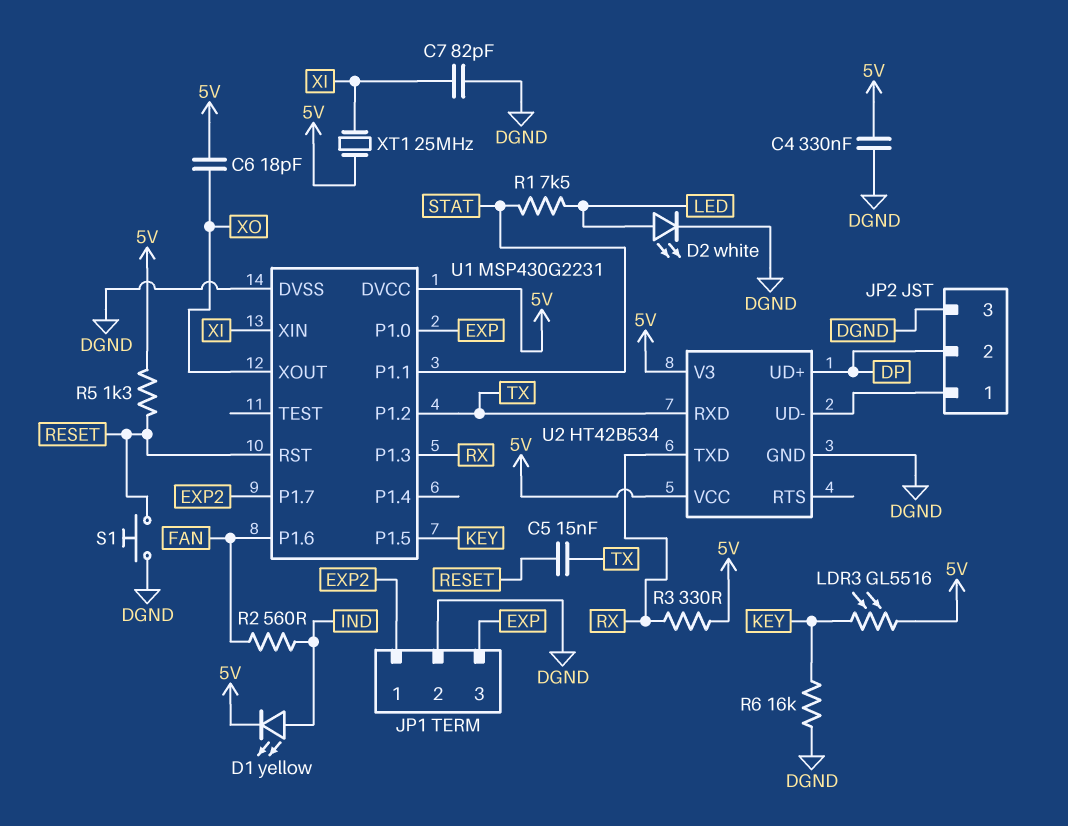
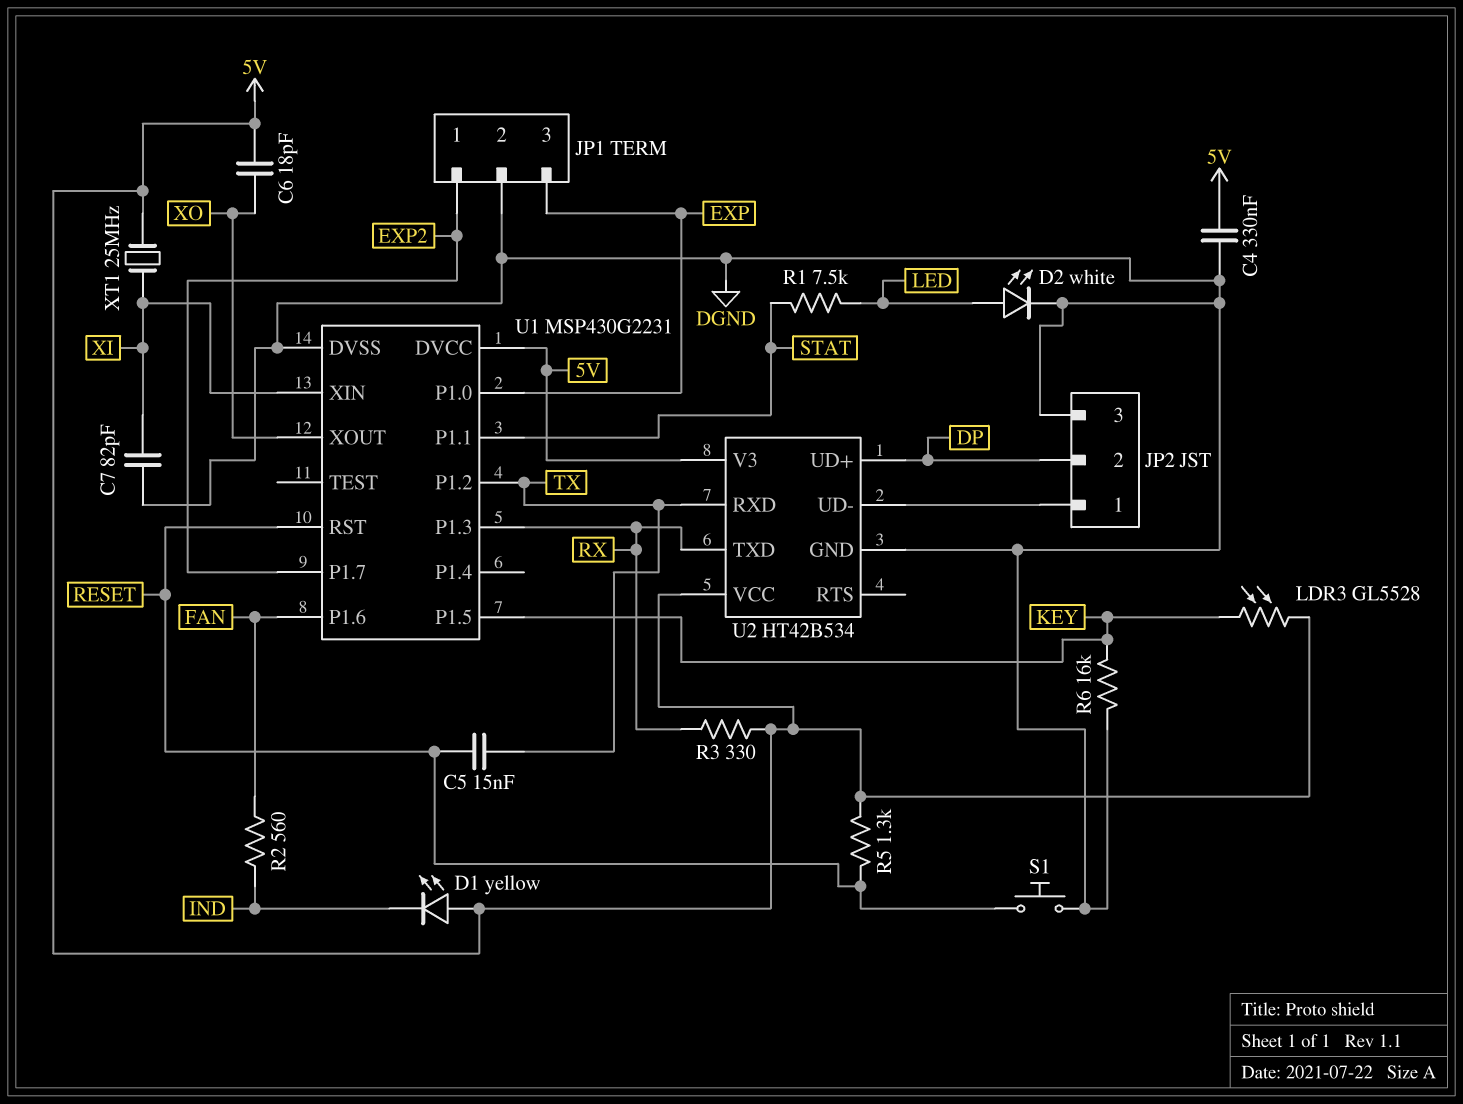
D1: LED yellow (A IND, K 5V) -> LED yellow (A 5V, K IND)
LDR3: GL5516 (5V, KEY) -> GL5528 (5V, KEY)

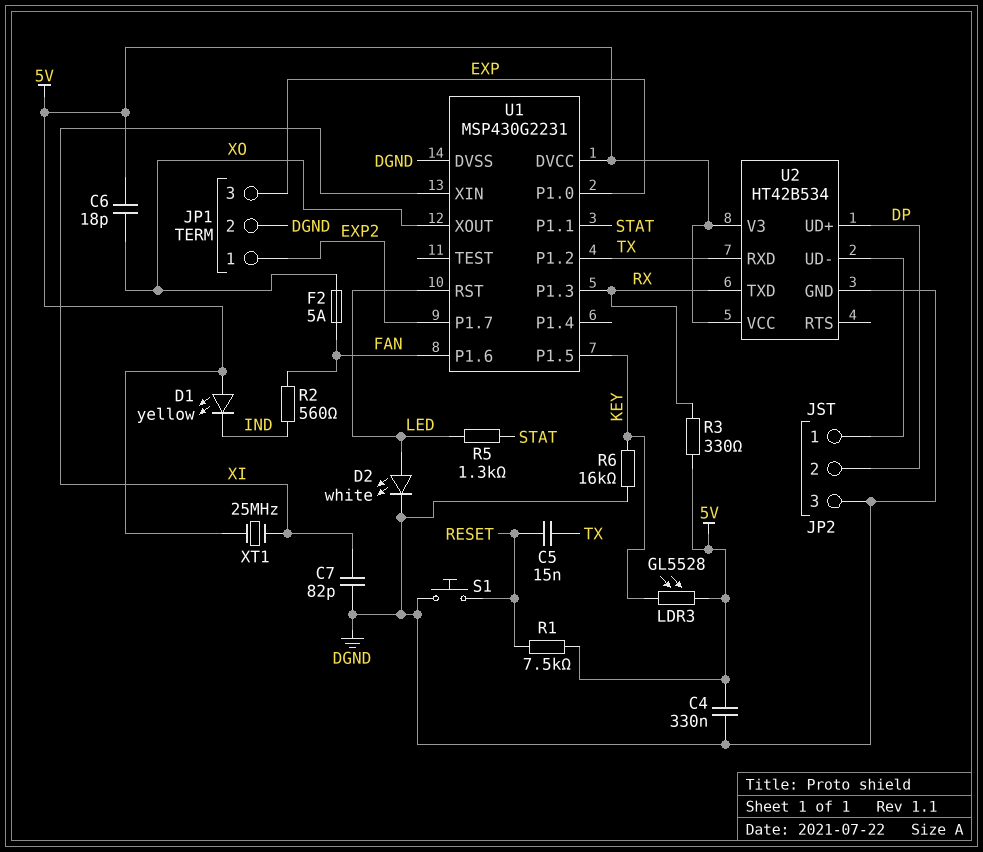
F2: none -> 5A (FAN, XO)
R1: 7.5k (LED, STAT) -> 7.5k (5V, RESET)
R5: 1.3k (5V, RESET) -> 1.3k (LED, STAT)
U1 pin RST: RESET -> LED

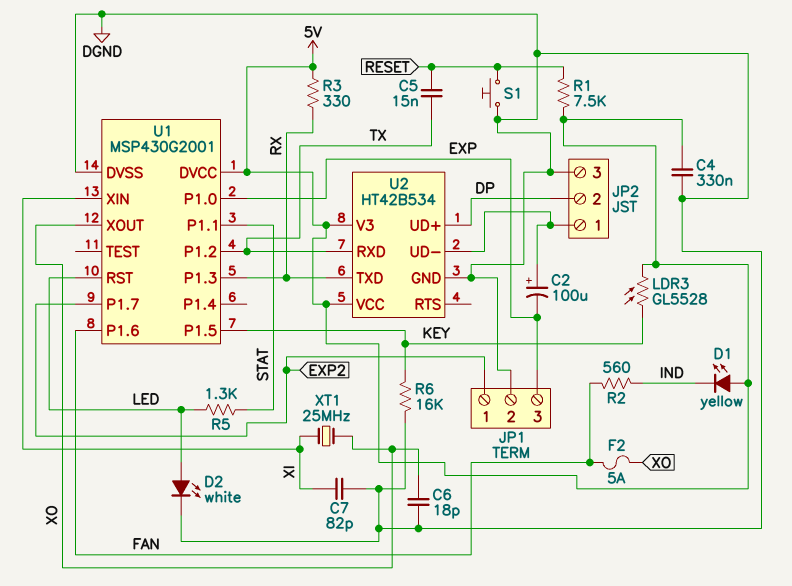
C2: none -> 100uF (plus JP2/1, minus EXP)
C6: 18pF (5V, XO) -> 18pF (DGND, XO)
U1: MSP430G2231 -> MSP430G2001
XT1: 25MHz (5V, XI) -> 25MHz (XI, XO)

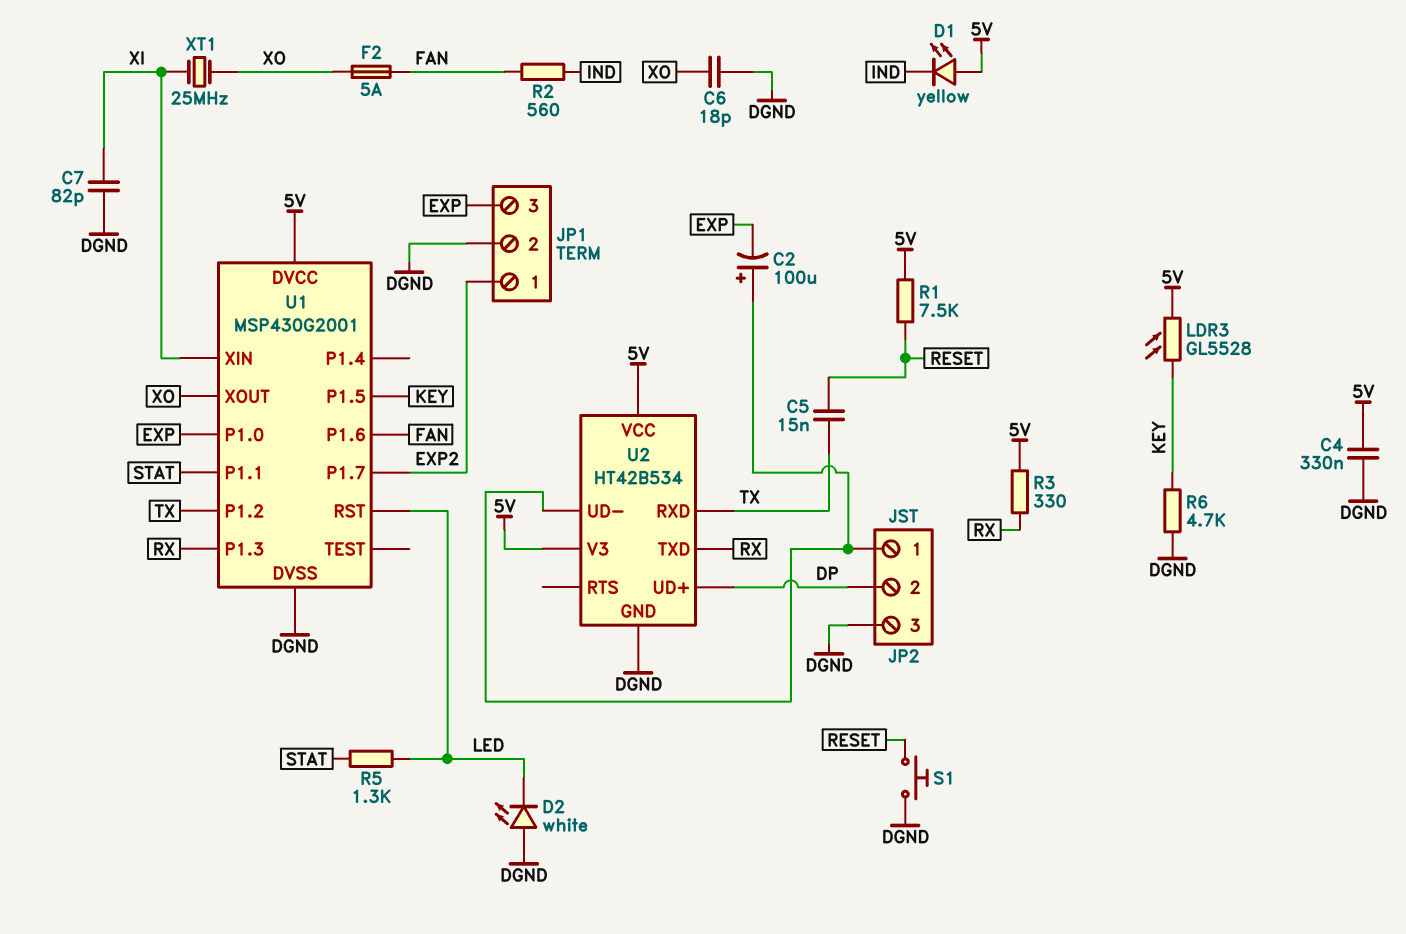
D2: LED white (A LED, K DGND) -> LED white (A DGND, K LED)
R6: 16k (DGND, KEY) -> 4.7k (DGND, KEY)

